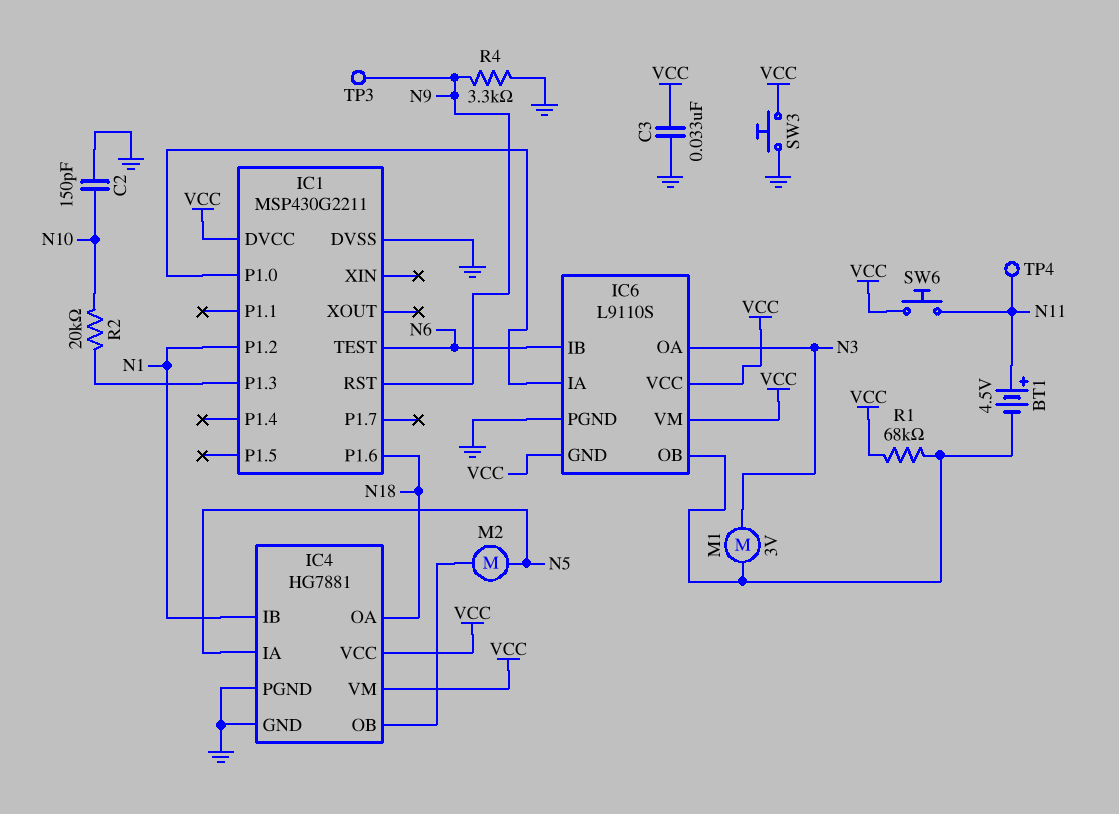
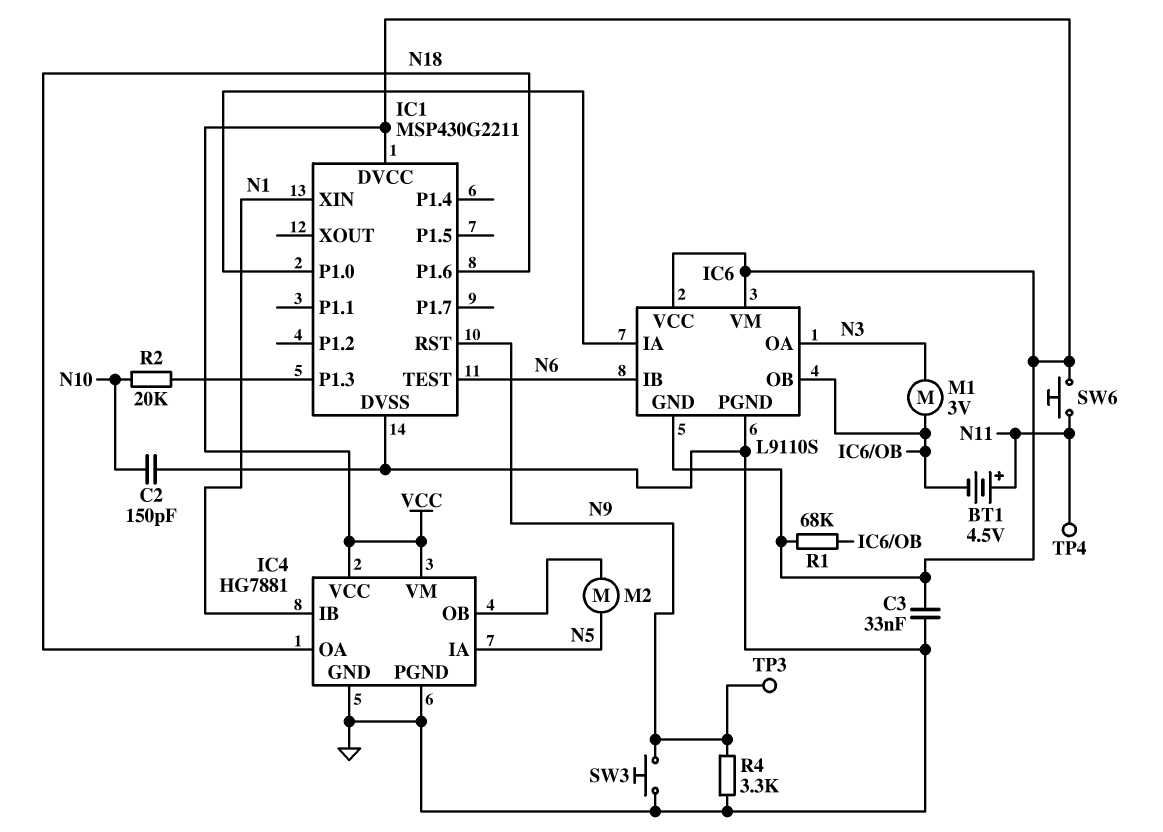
IC1 pin P1.2: N1 -> none
IC1 pin XIN: none -> N1
SW3: button (GND, VCC) -> button (GND, N9)

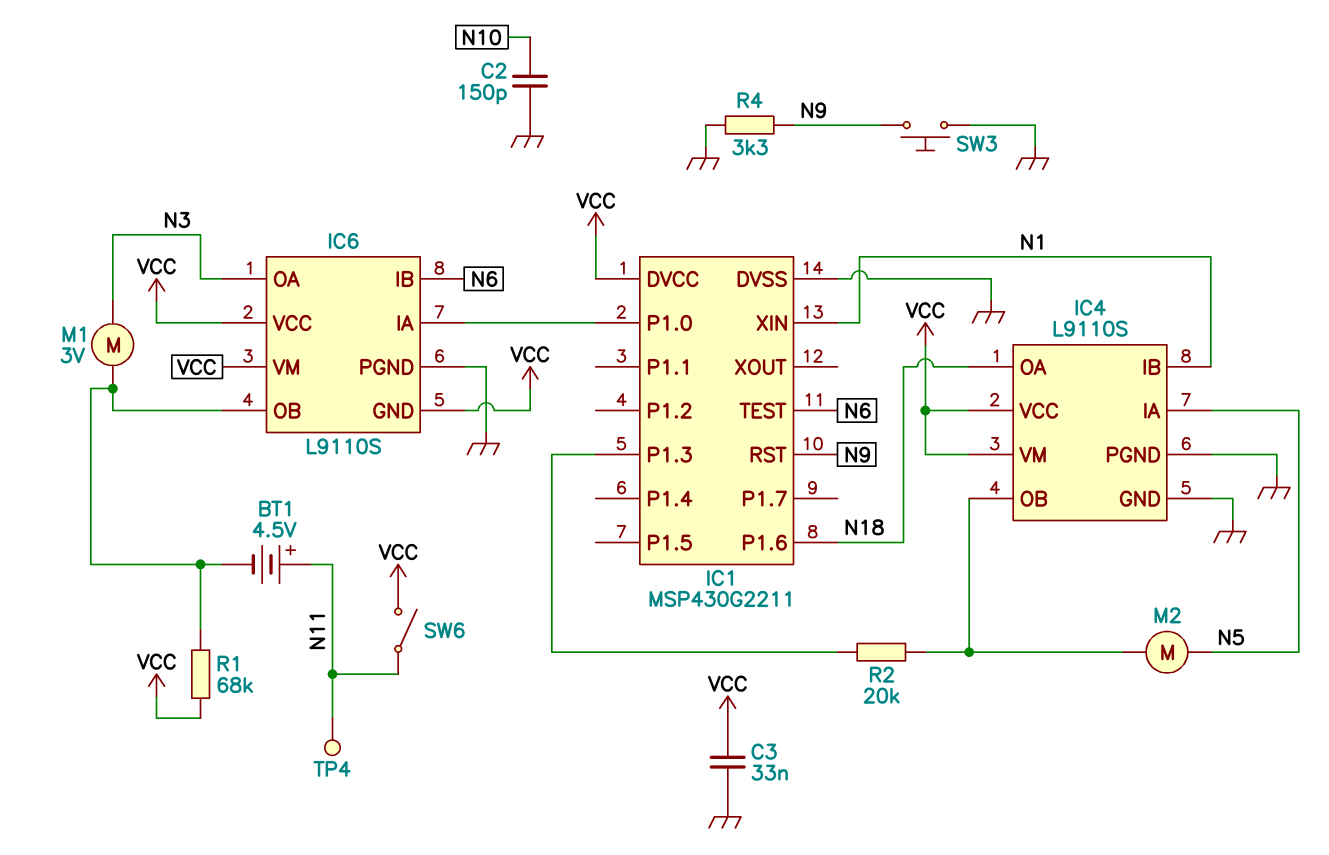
IC4: HG7881 -> L9110S
R2: 20k (IC1/P1.3, N10) -> 20k (IC1/P1.3, IC4/OB)
SW6: button (N11, VCC) -> switch (N11, VCC)
TP3: test point (N9) -> none

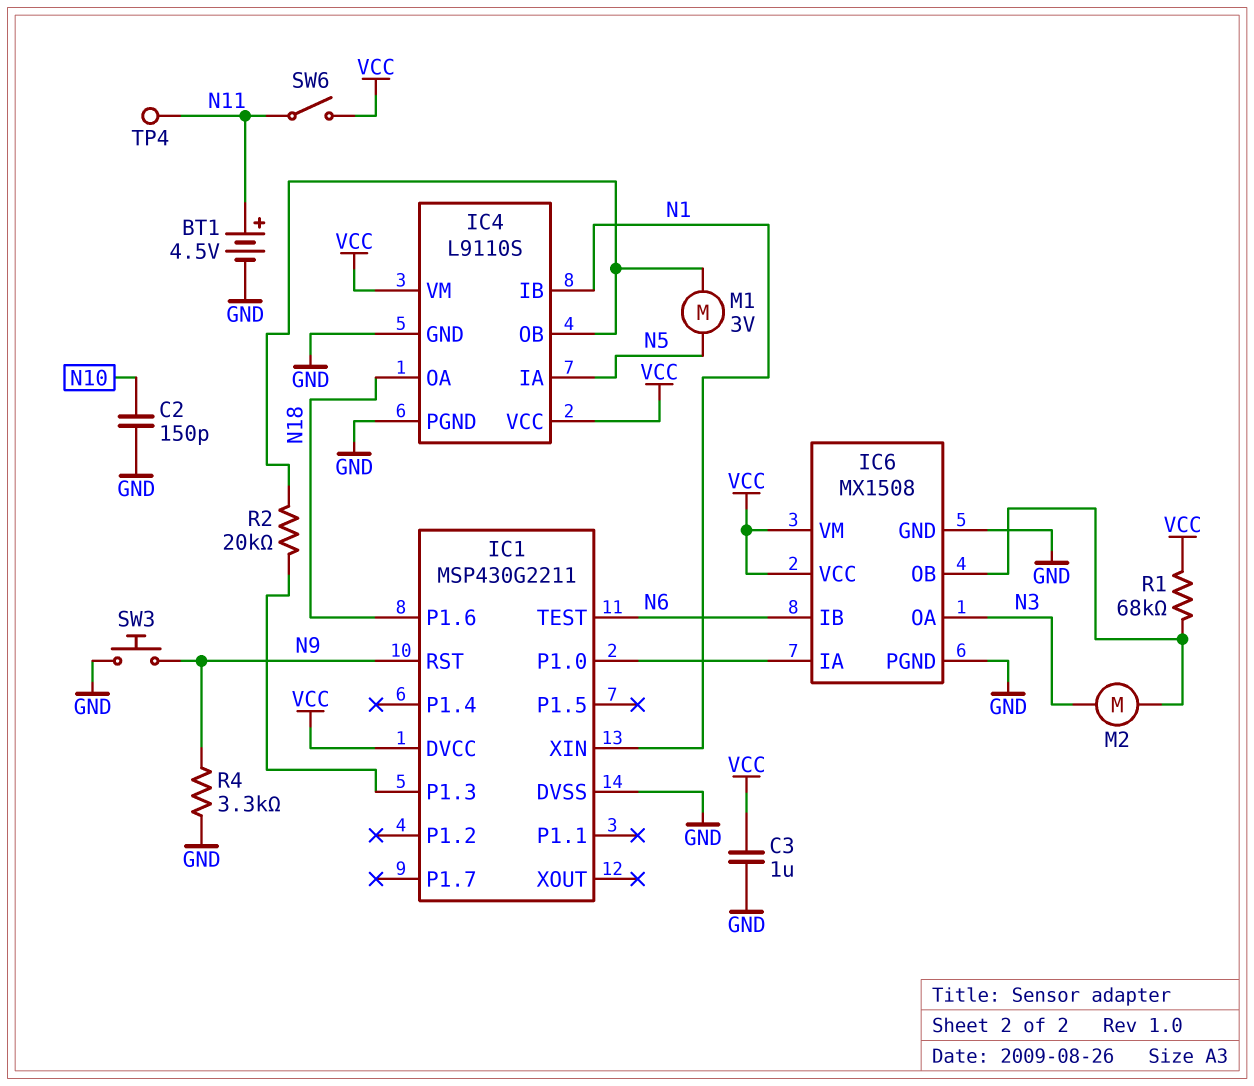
BT1: 4.5V (plus N11, minus IC6/OB) -> 4.5V (plus N11, minus GND)
C3: 33nF (GND, VCC) -> 1uF (GND, VCC)
IC6: L9110S -> MX1508
IC6 pin GND: VCC -> GND
M1: motor 3V (IC6/OB, N3) -> motor 3V (IC4/OB, N5)
M2: motor (IC4/OB, N5) -> motor (IC6/OB, N3)

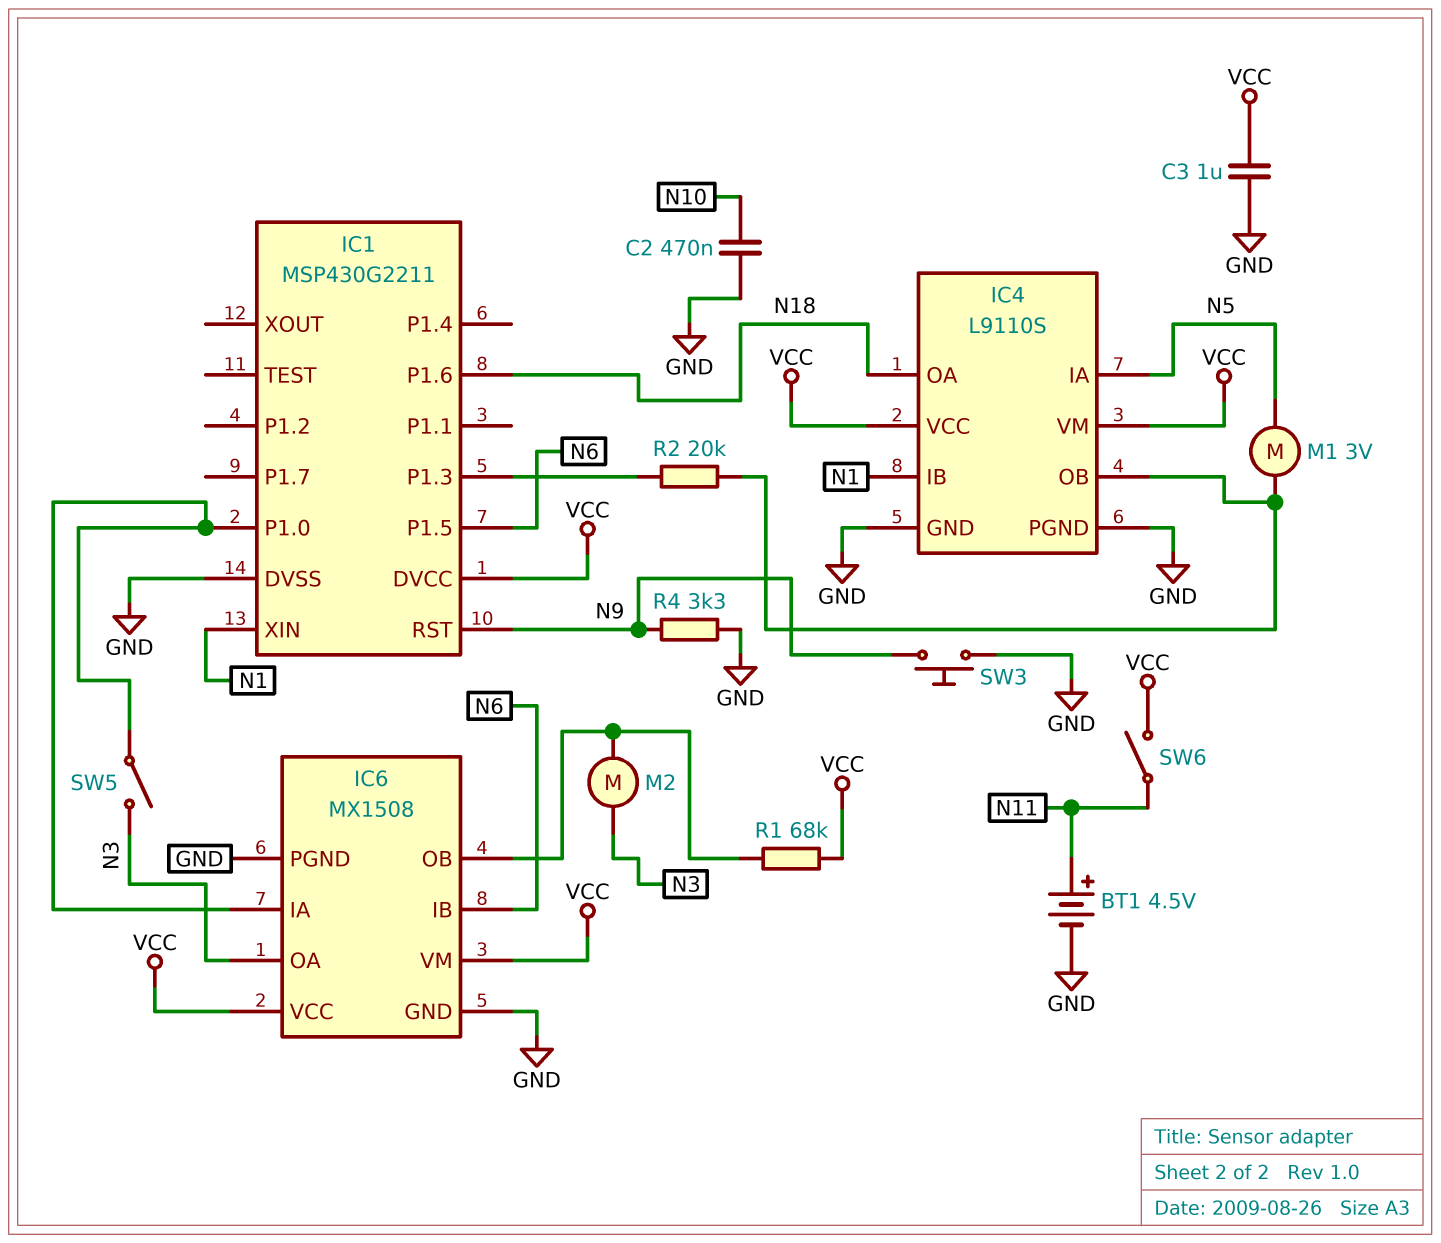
C2: 150pF (GND, N10) -> 470nF (GND, N10)
IC1 pin P1.5: none -> N6
IC1 pin TEST: N6 -> none
SW5: none -> switch (IC1/P1.0, N3)
TP4: test point (N11) -> none

